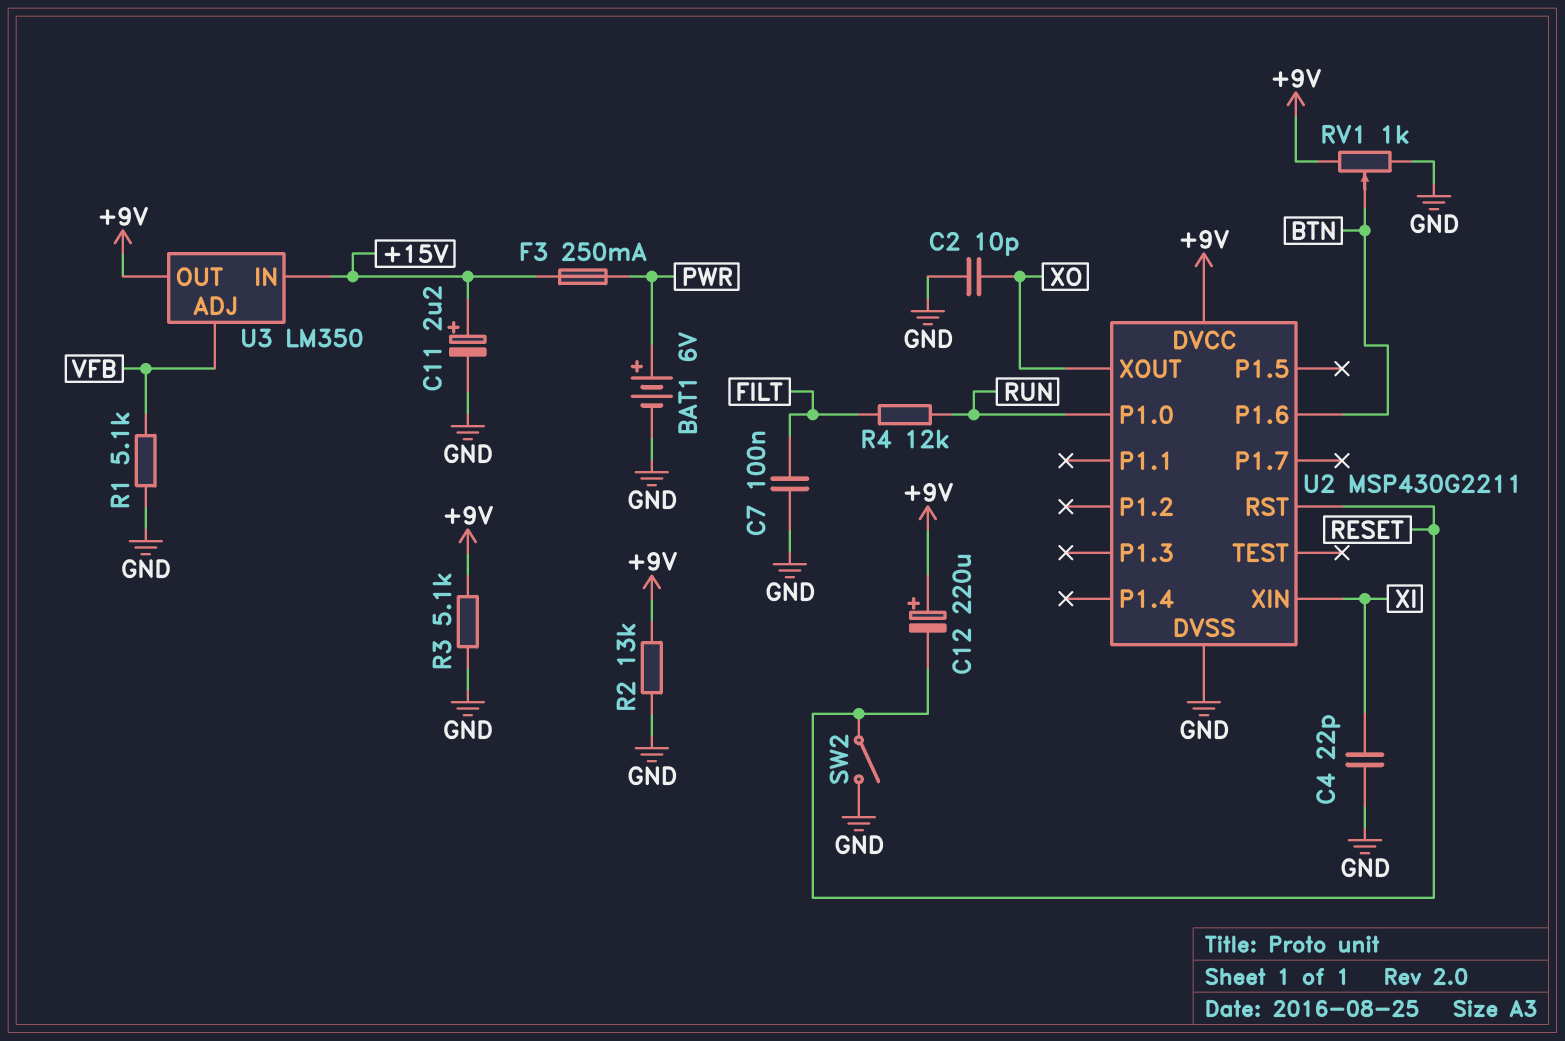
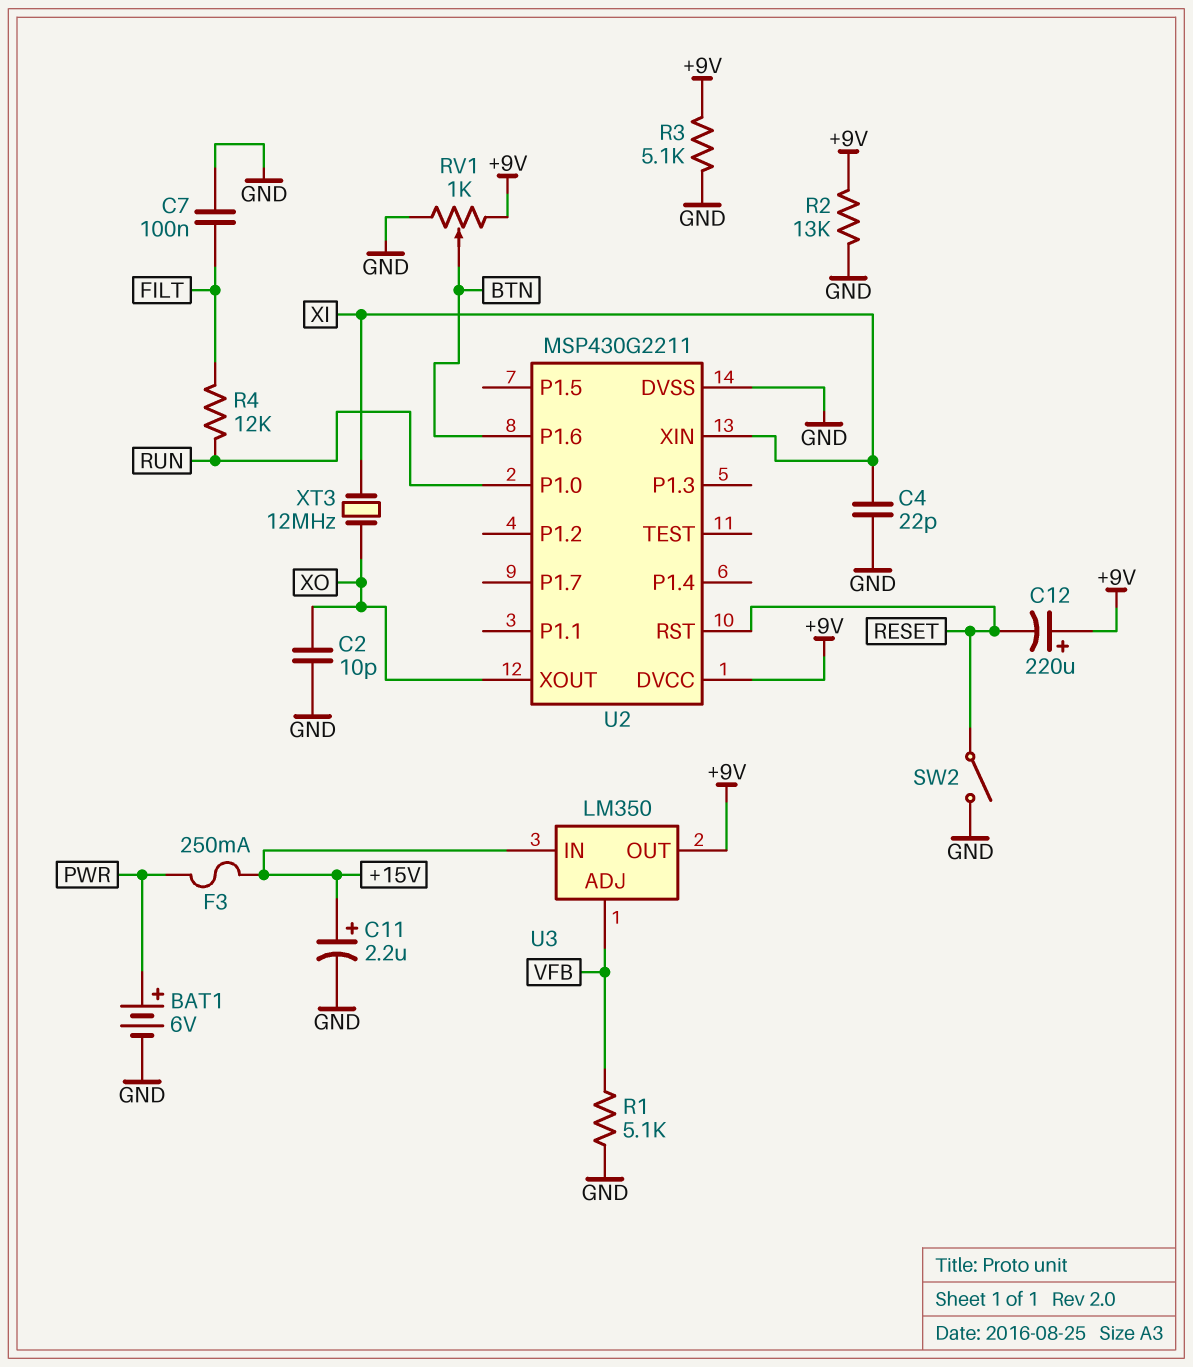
XT3: none -> 12MHz (XI, XO)

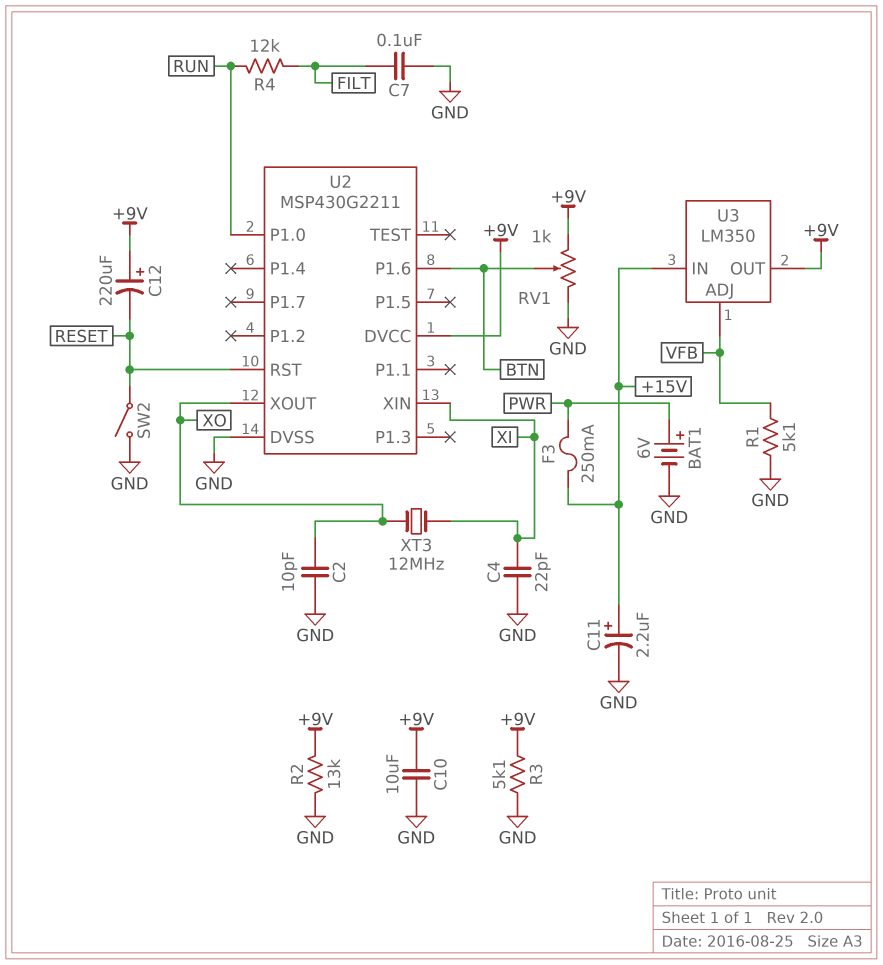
C10: none -> 10uF (+9V, GND)

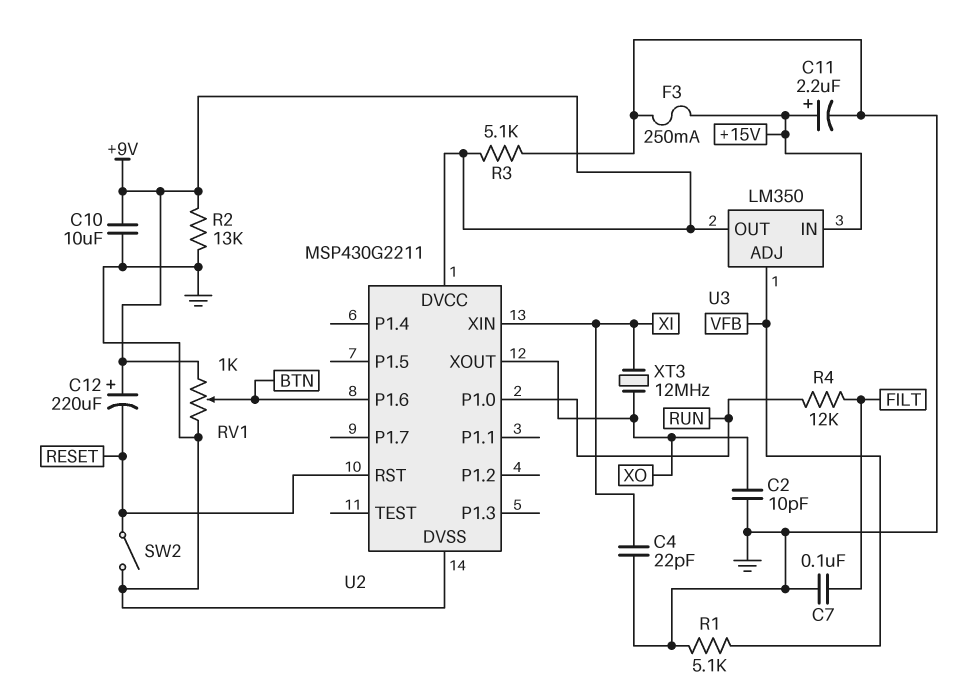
BAT1: 6V (plus PWR, minus GND) -> none
F3: 250mA (+15V, PWR) -> 250mA (+15V, GND)

